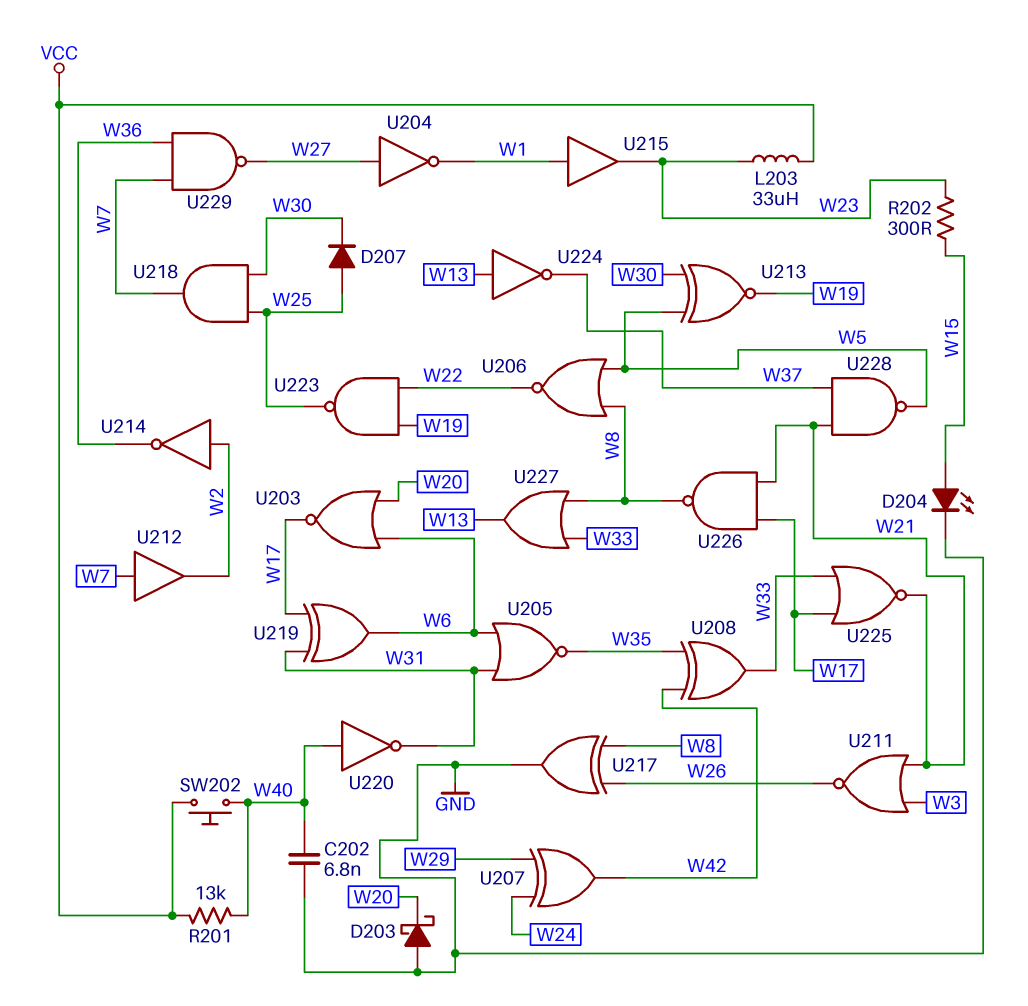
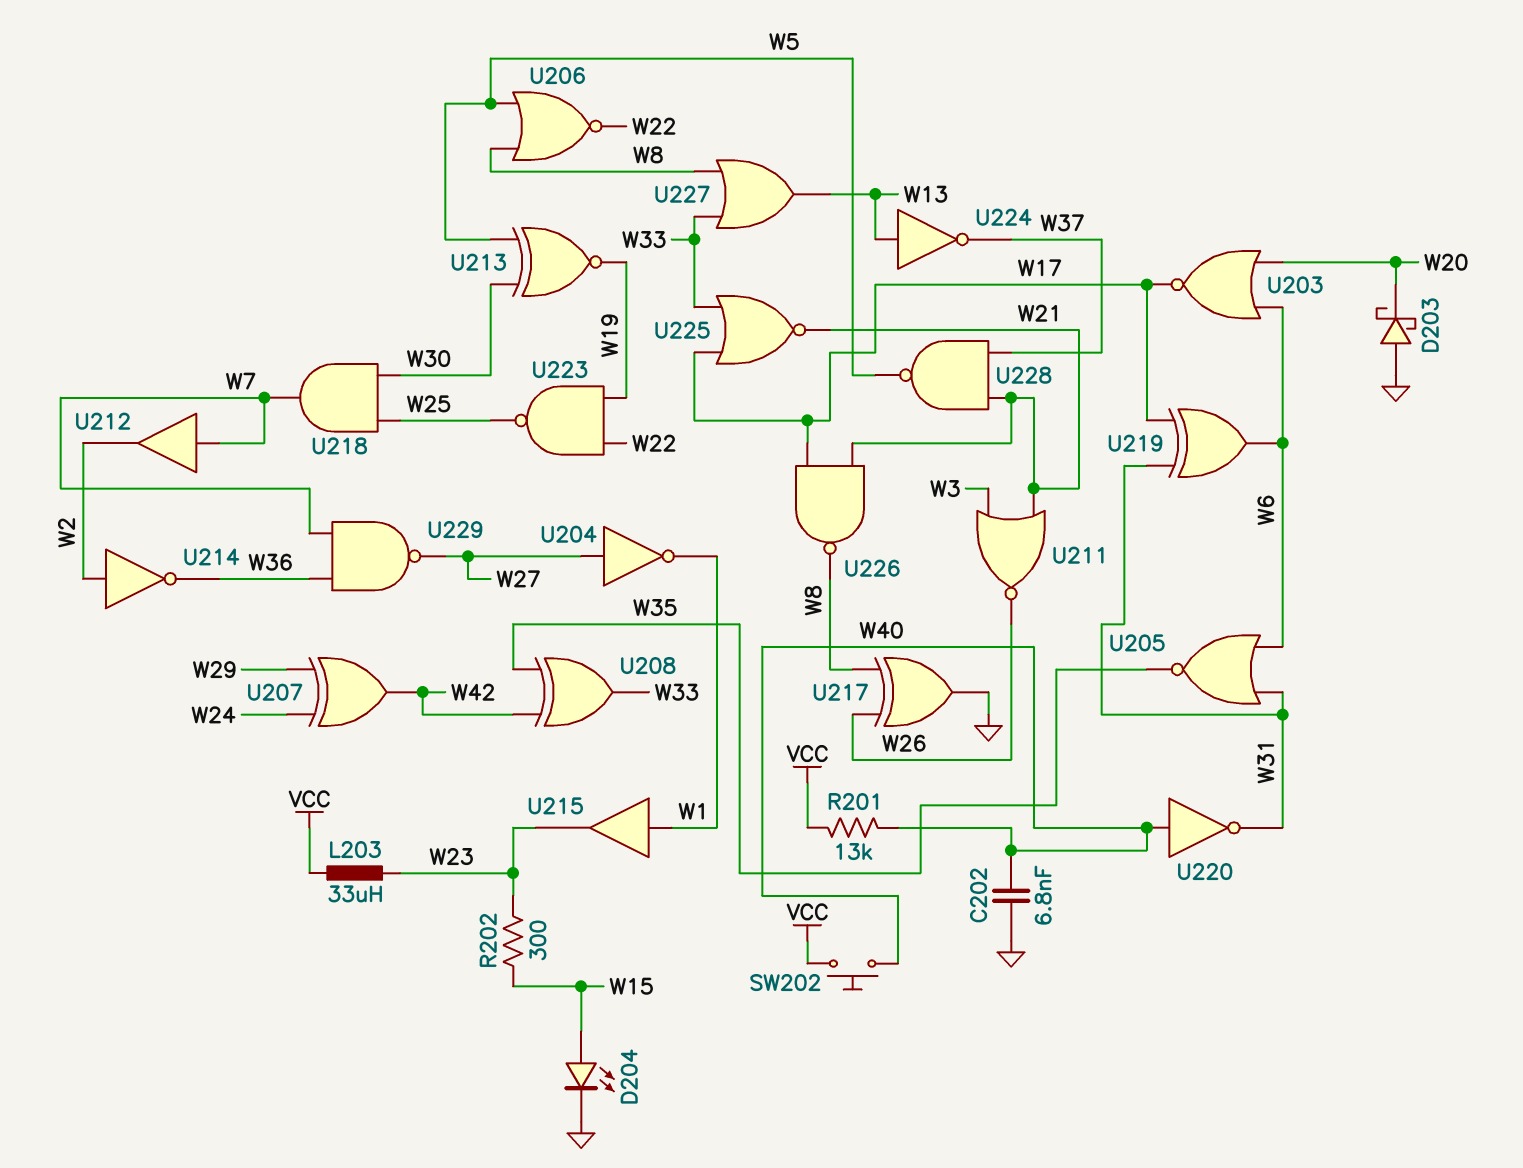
D207: diode (A W25, K W30) -> none

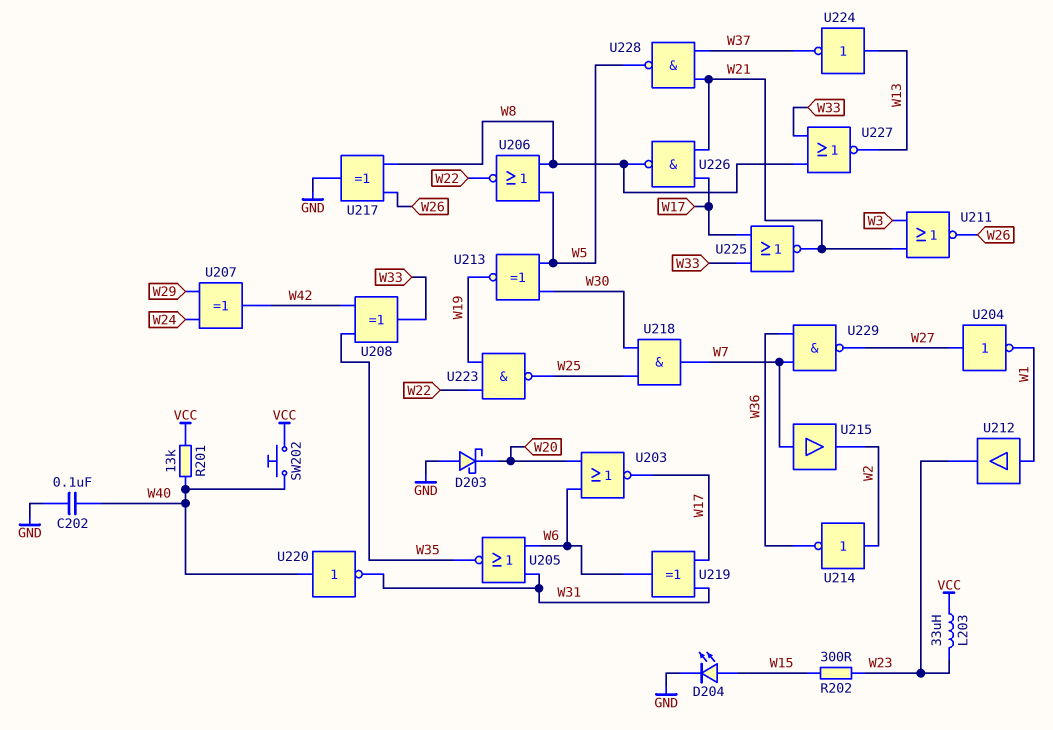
C202: 6.8nF (GND, W40) -> 100nF (GND, W40)
U212: buffer (in W7, out W2) -> buffer (in W1, out W23)
U215: buffer (in W1, out W23) -> buffer (in W7, out W2)
U227: OR (in W8, in W33, out W13) -> NOR (in W8, in W33, out W13)

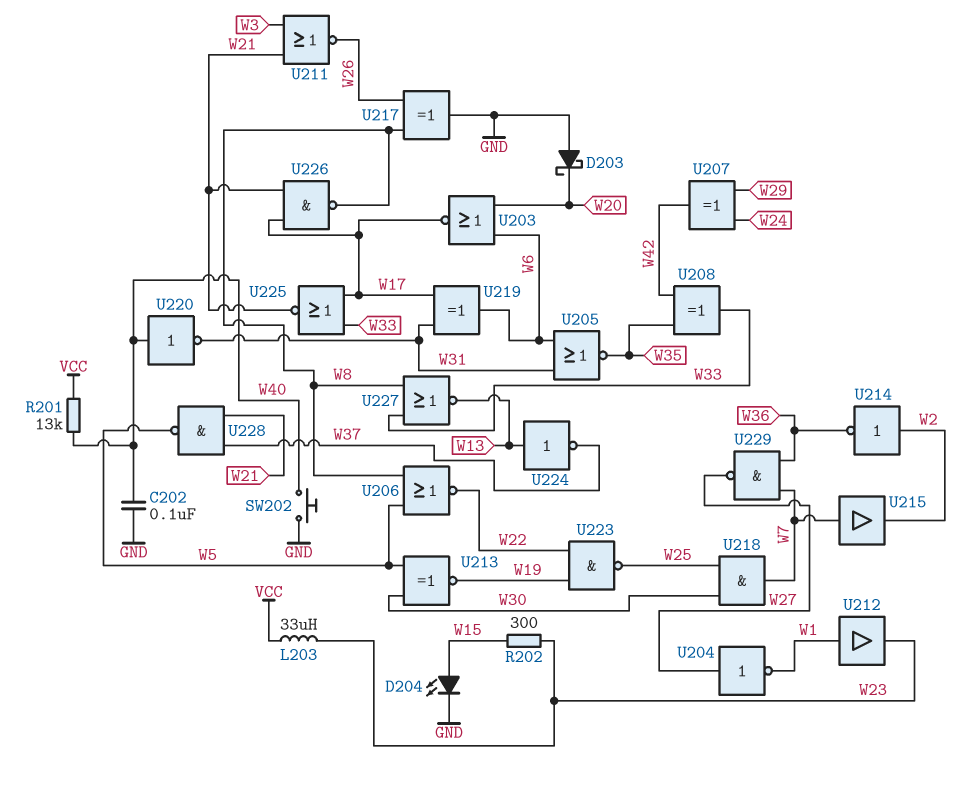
SW202: button (VCC, W40) -> button (GND, W40)

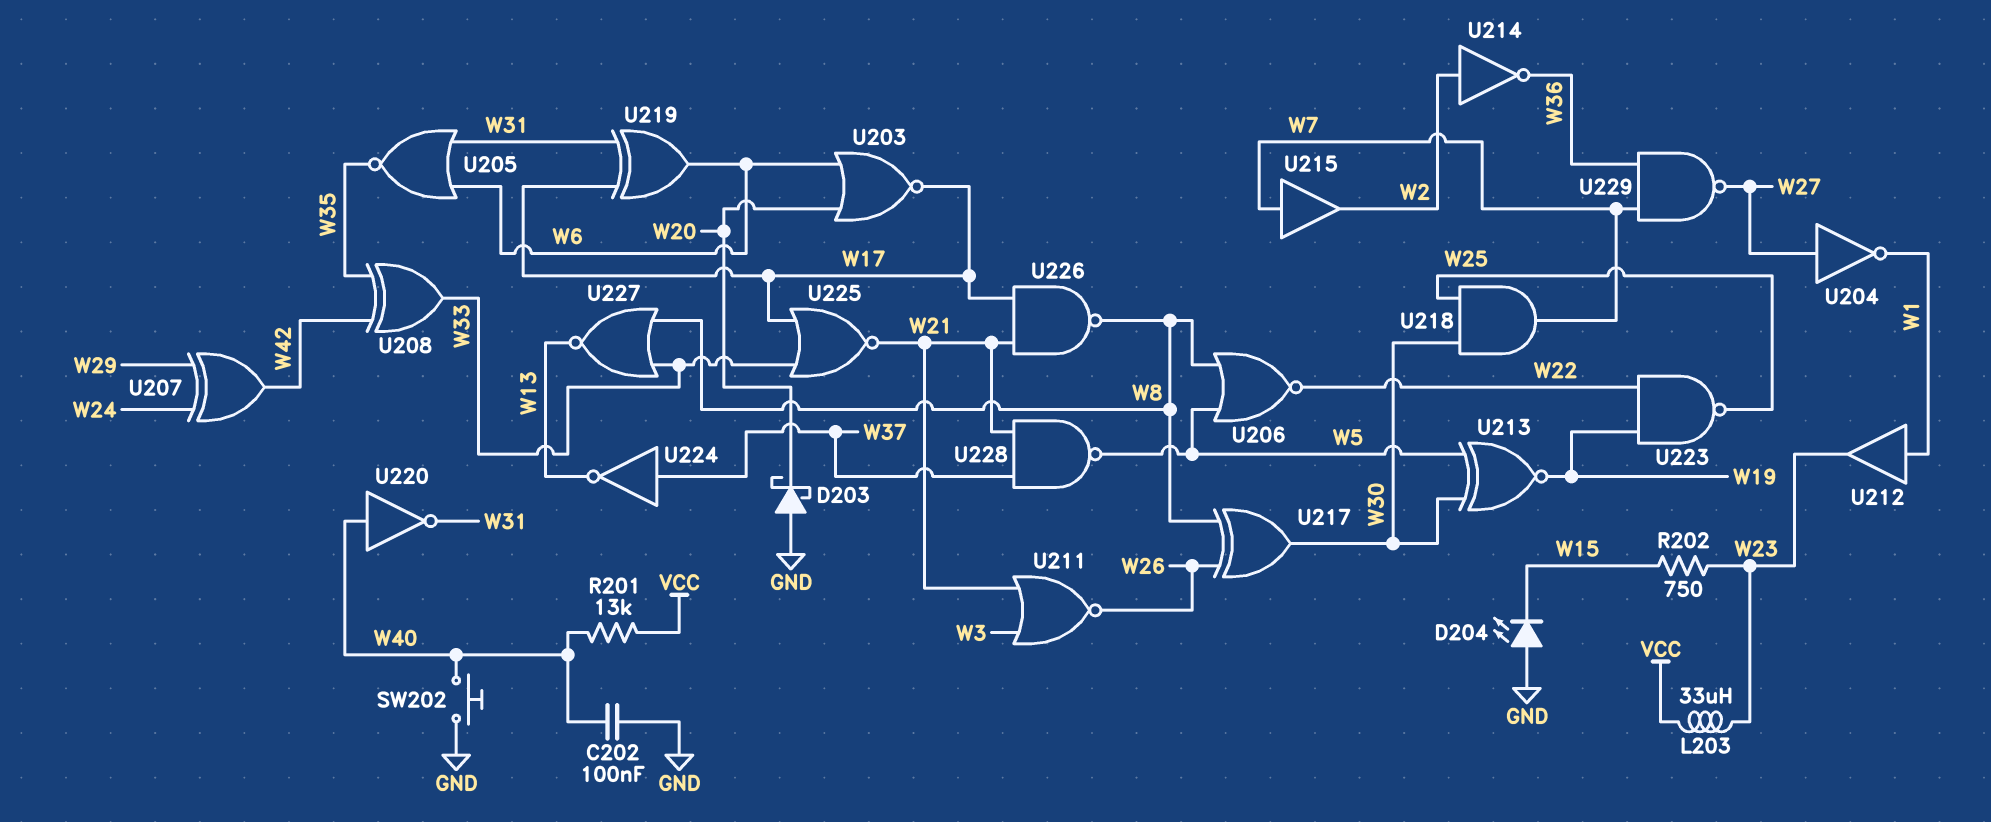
D204: LED (A W15, K GND) -> LED (A GND, K W15)
R202: 300 (W15, W23) -> 750 (W15, W23)
U217: XOR (in W8, in W26, out GND) -> XOR (in W8, in W26, out W30)
U224: NOT (in W13, out W37) -> NOT (in W37, out W13)

